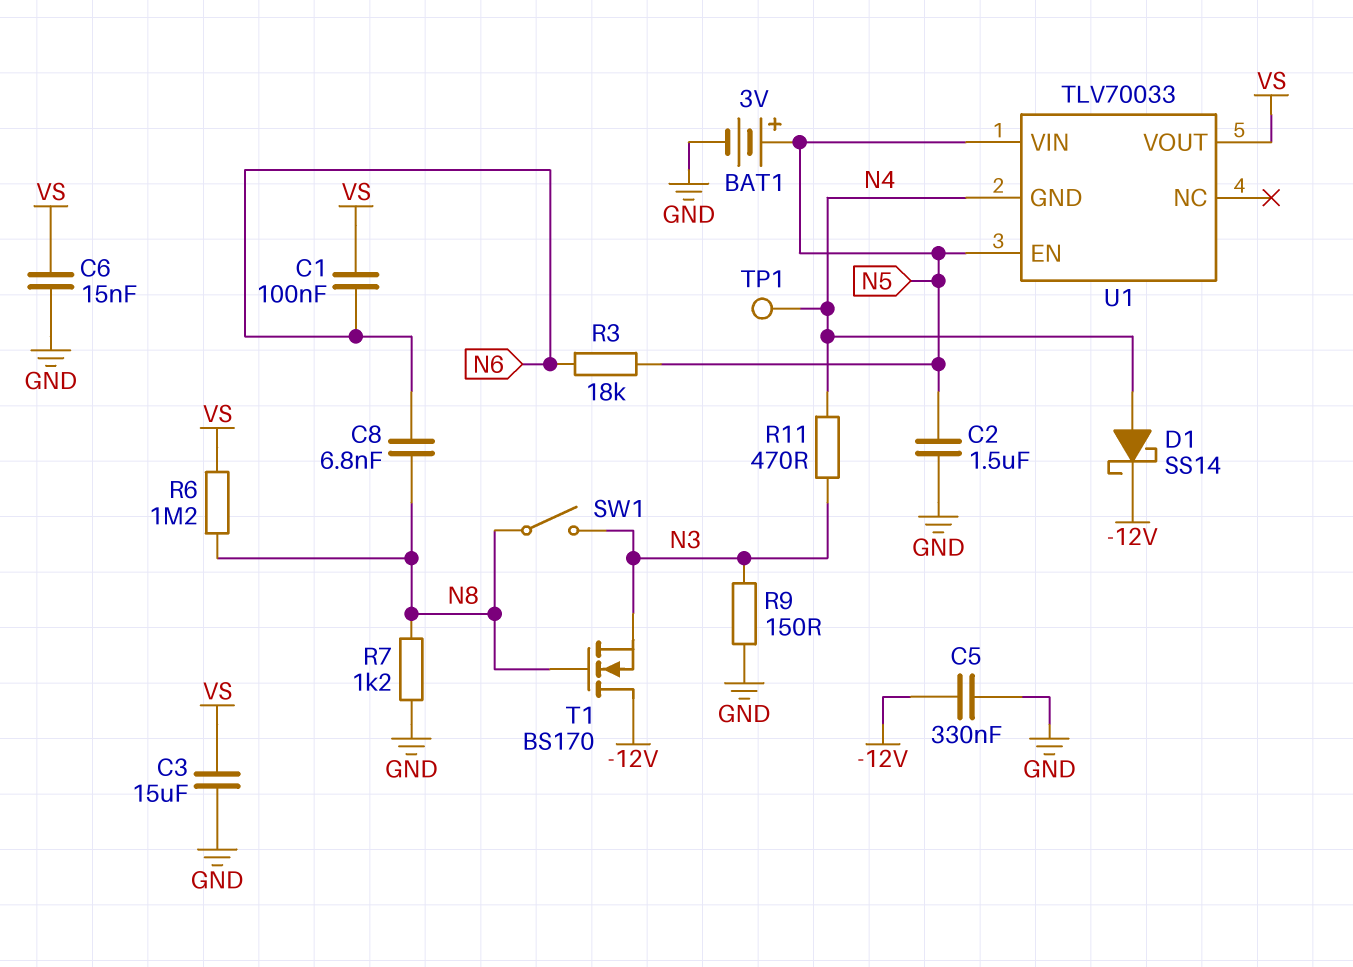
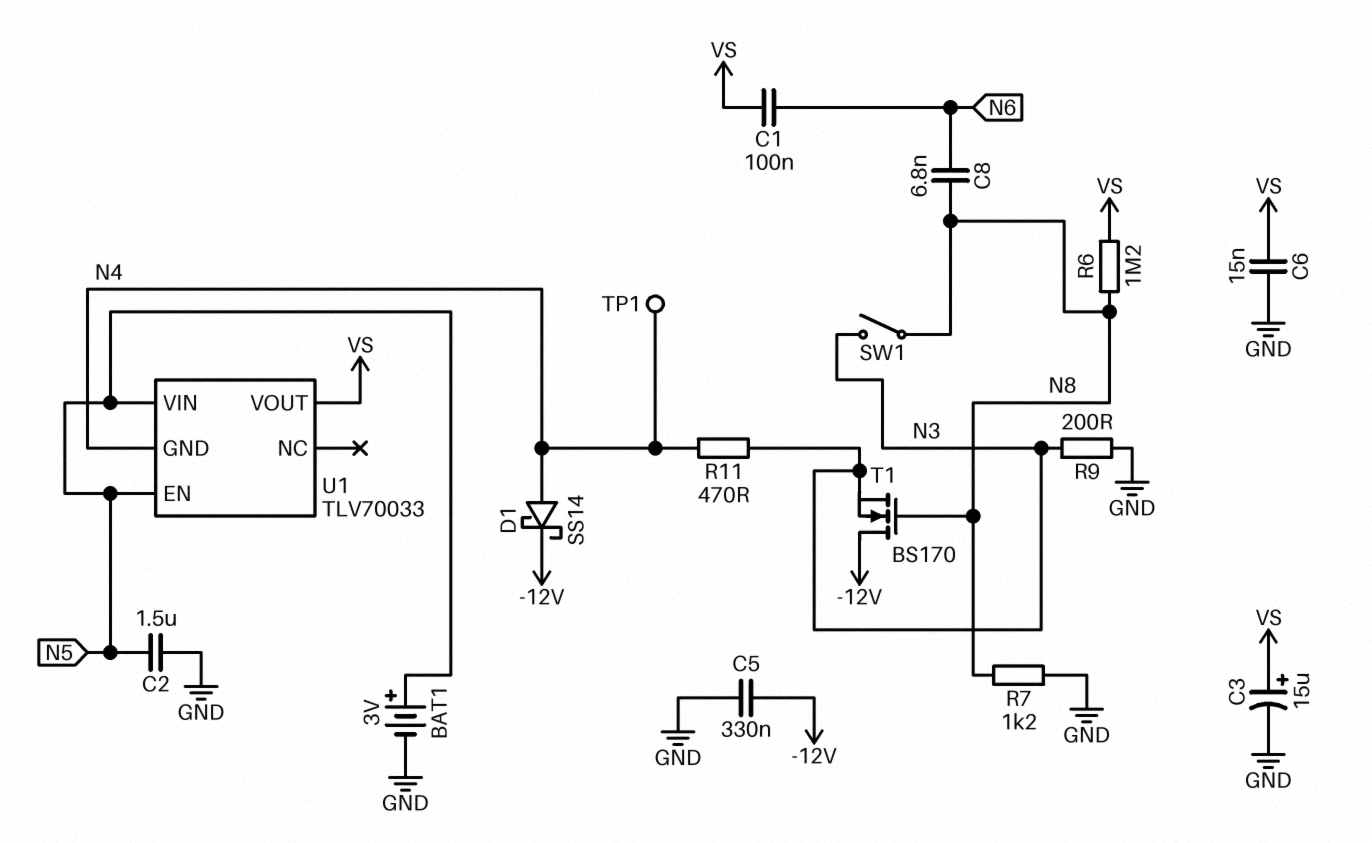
C3: 15uF (GND, VS) -> 15uF (plus VS, minus GND)
R3: 18k (N5, N6) -> none
R9: 150 (GND, N3) -> 200 (GND, N3)

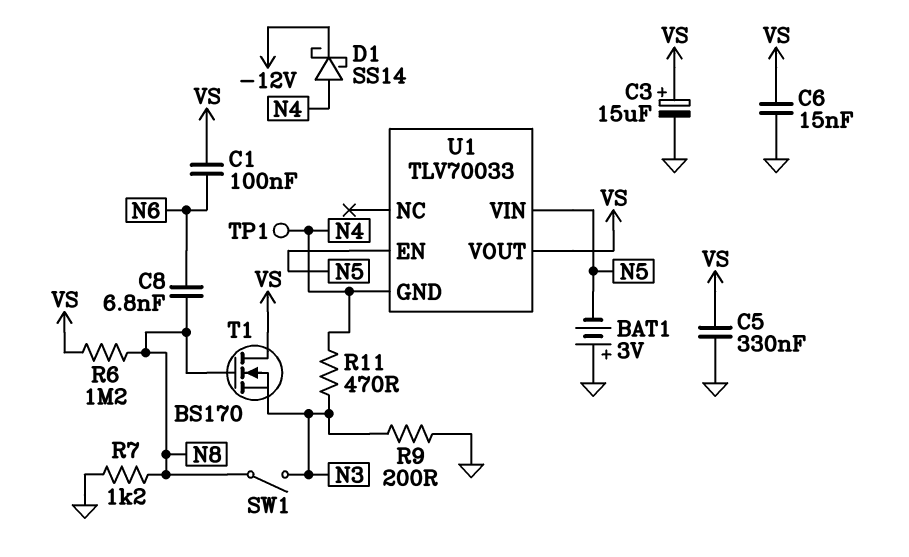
BAT1: 3V (plus N5, minus GND) -> 3V (plus GND, minus N5)
C2: 1.5uF (GND, N5) -> none
C5: 330nF (-12V, GND) -> 330nF (GND, VS)
T1: NMOS BS170 (G N8, D -12V, S N3) -> NMOS BS170 (G N8, D VS, S N3)

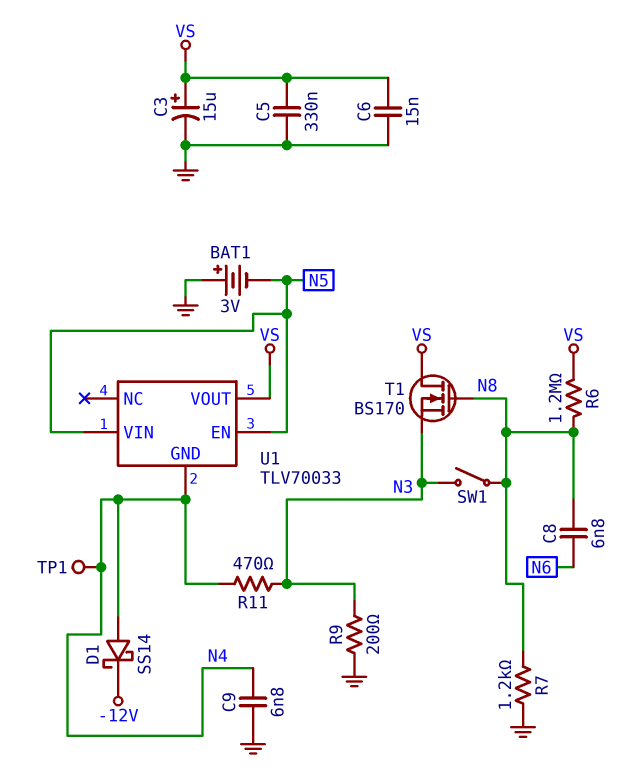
C1: 100nF (N6, VS) -> none
C9: none -> 6.8nF (GND, N4)

